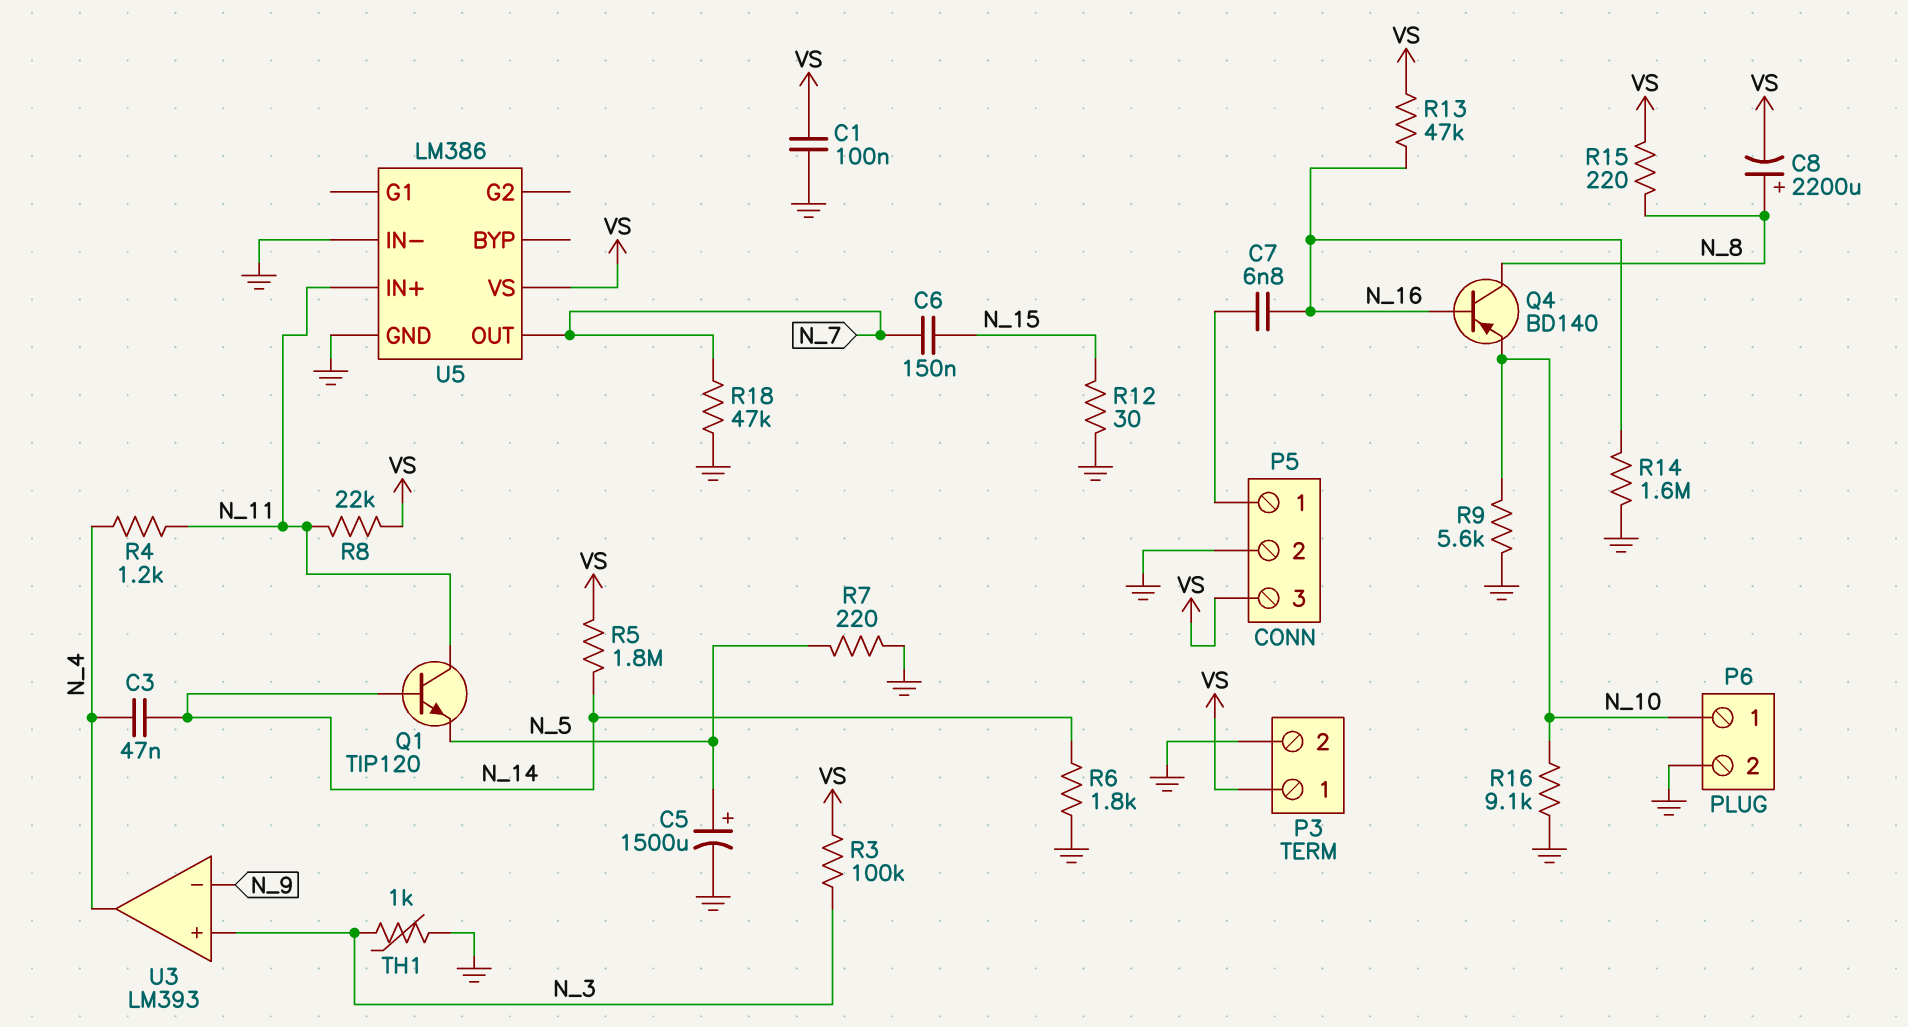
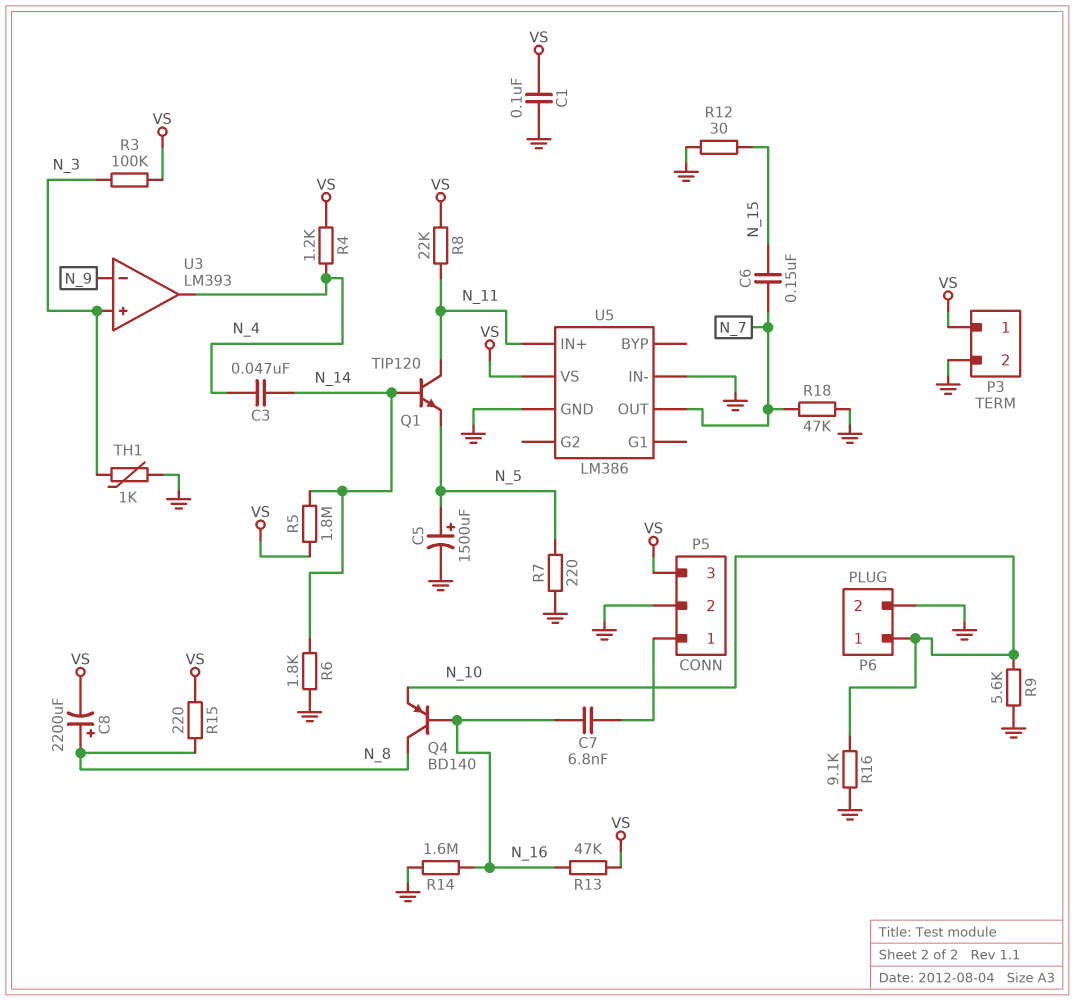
R4: 1.2k (N_4, N_11) -> 1.2k (N_4, VS)

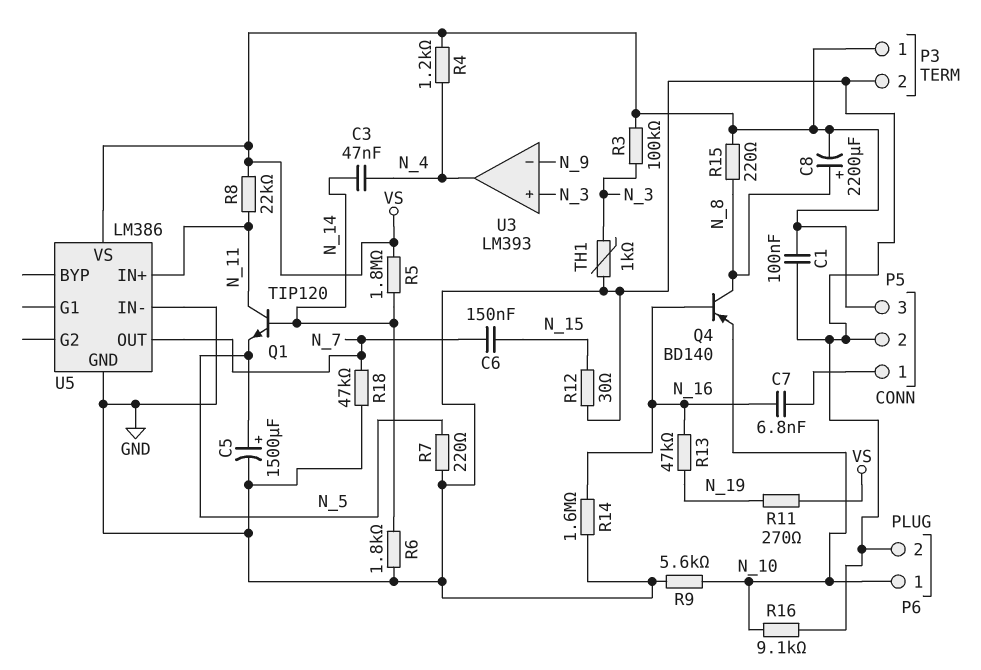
R11: none -> 270 (N_19, VS)
R13: 47k (N_16, VS) -> 47k (N_16, N_19)

